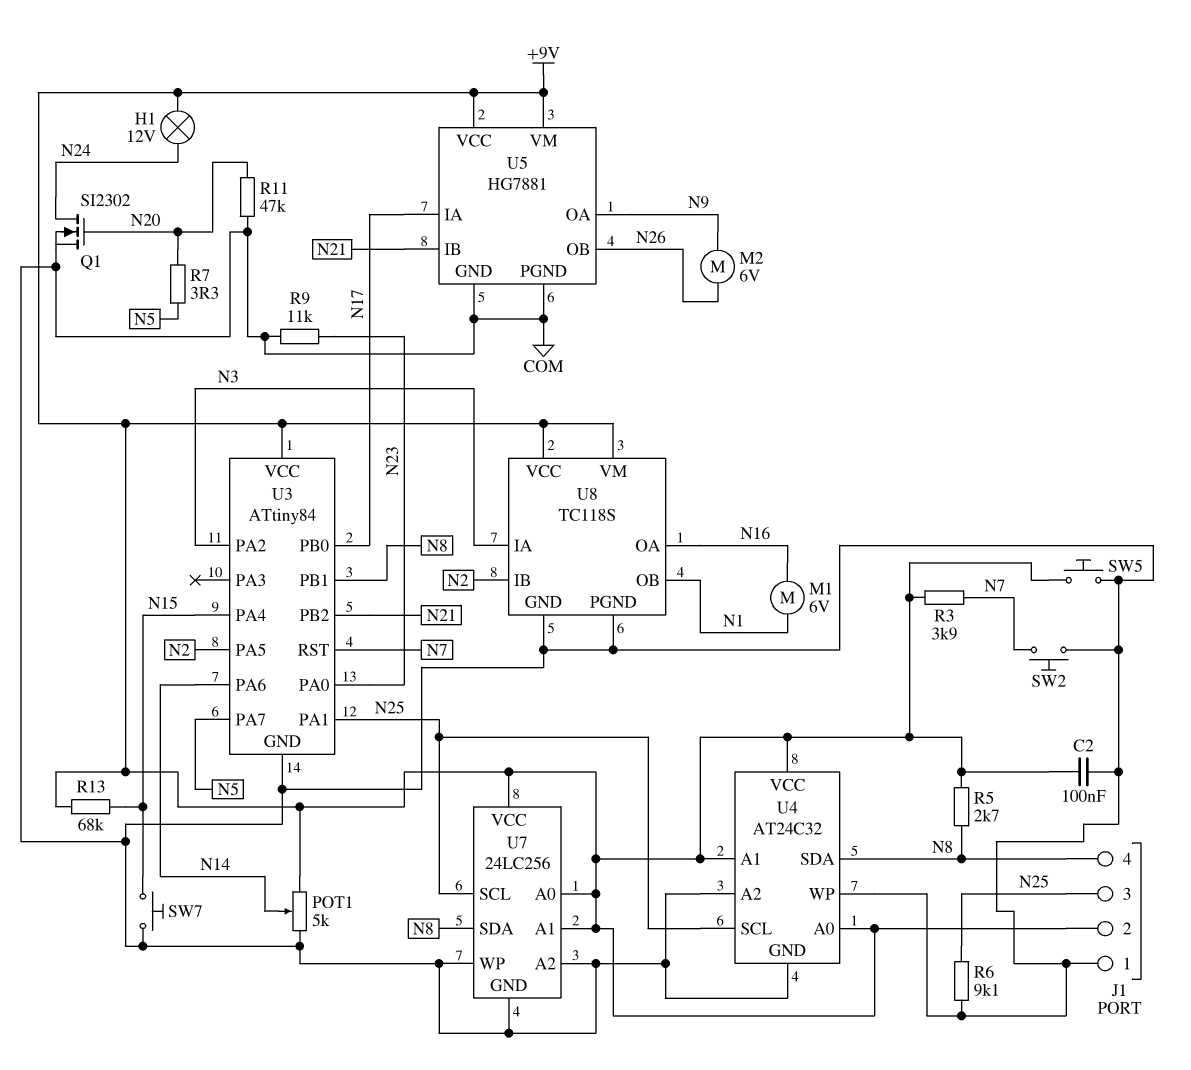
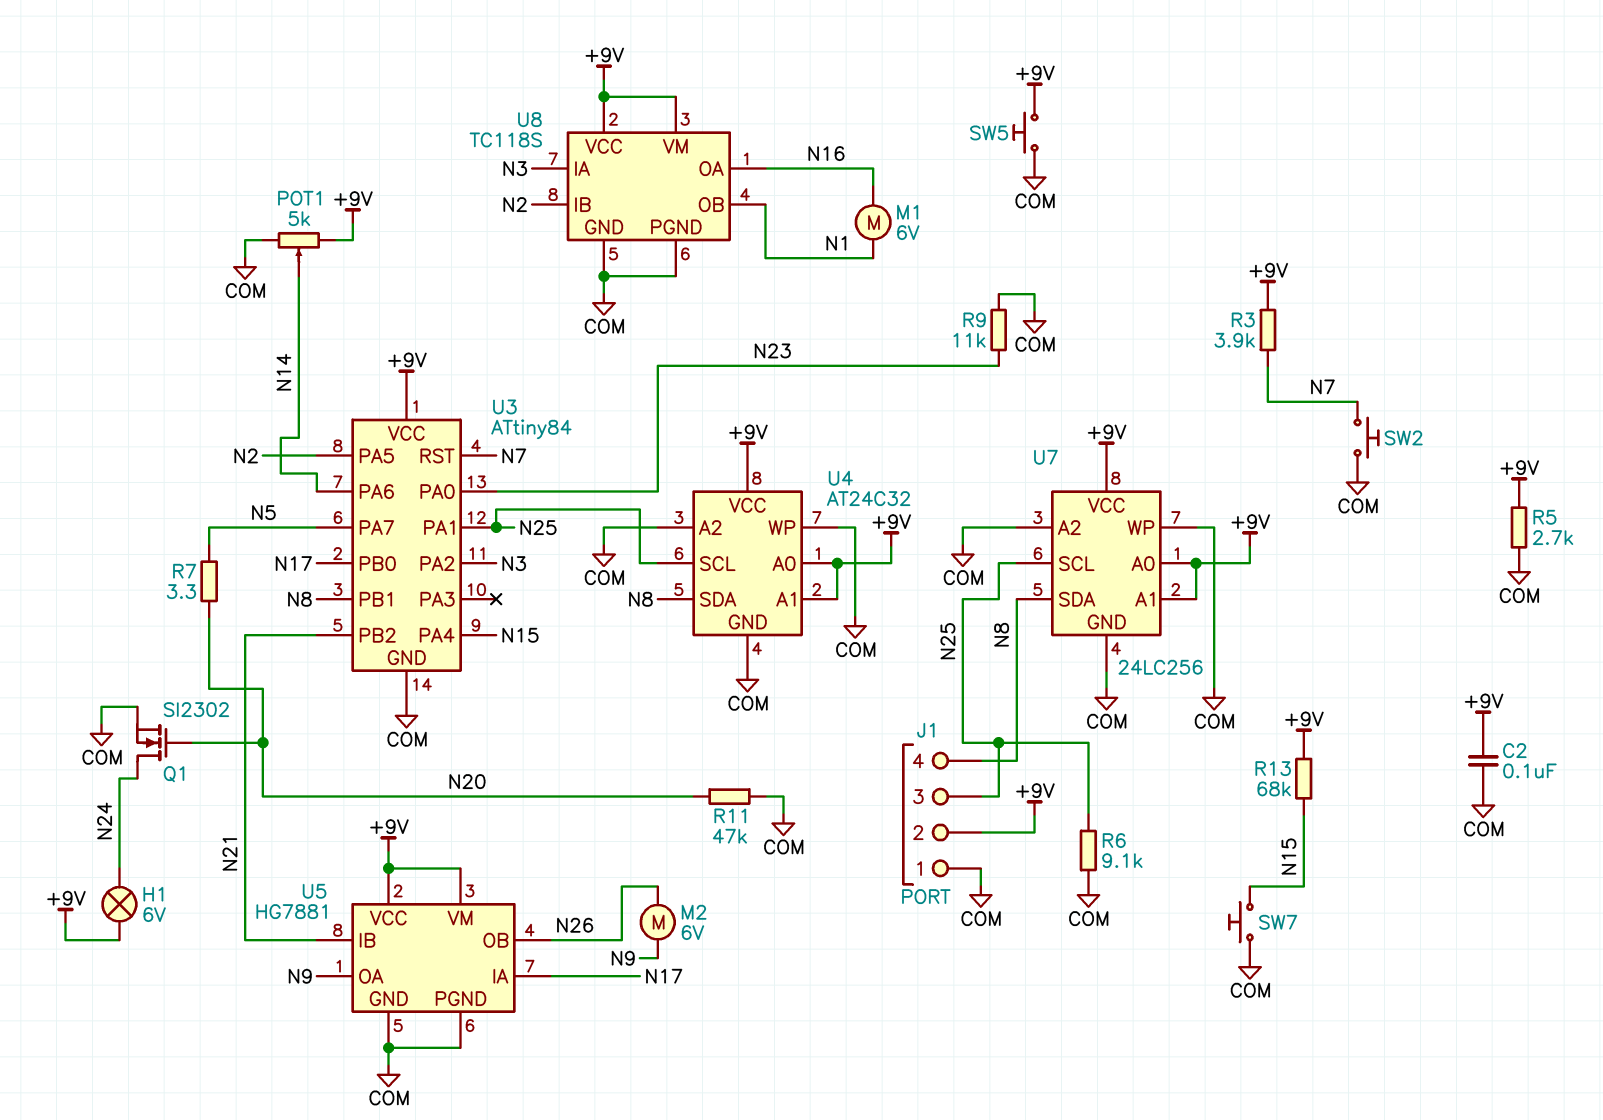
H1: lamp 12V (+9V, N24) -> lamp 6V (+9V, N24)
R5: 2.7k (+9V, N8) -> 2.7k (+9V, COM)

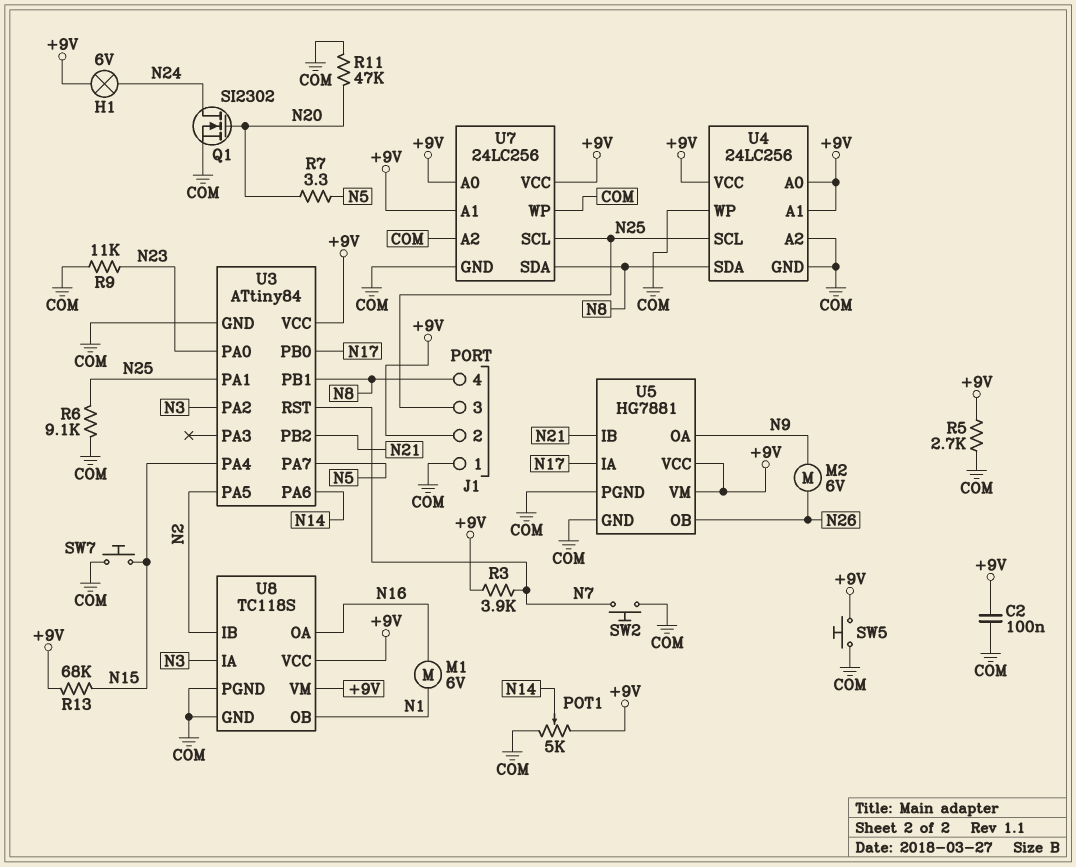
U4: AT24C32 -> 24LC256

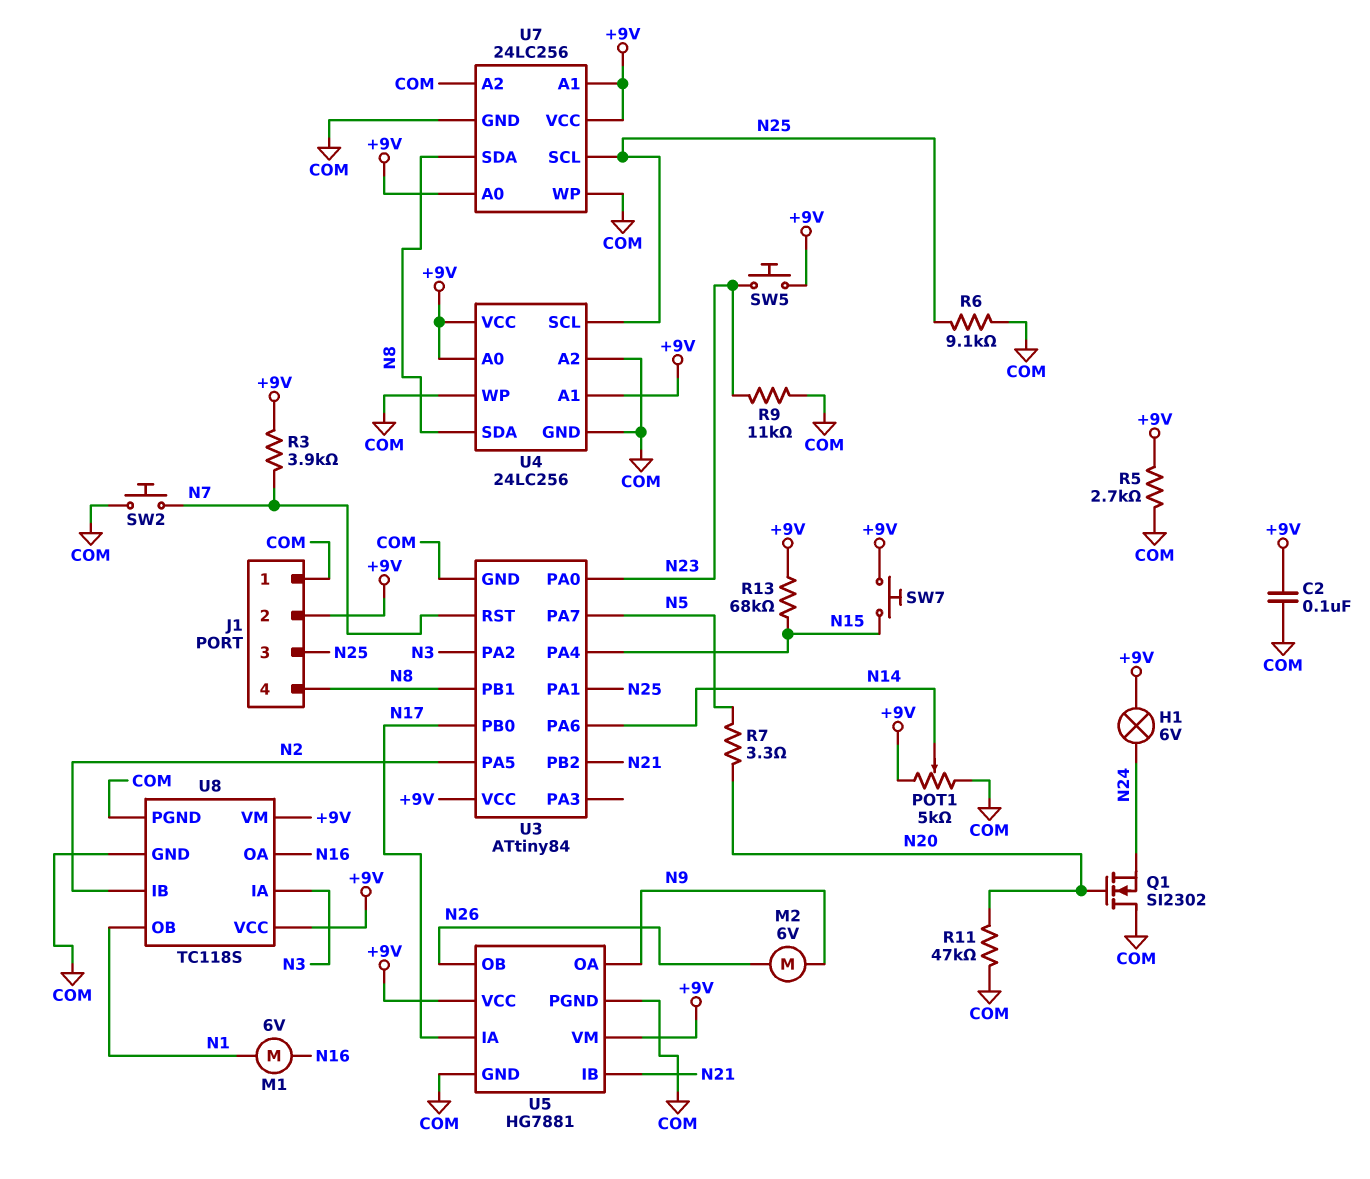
Q1: NMOS SI2302 (G N20, D N24, S COM) -> NMOS SI2302 (G N20, D COM, S N24)
SW5: button (+9V, COM) -> button (+9V, N23)
SW7: button (COM, N15) -> button (+9V, N15)

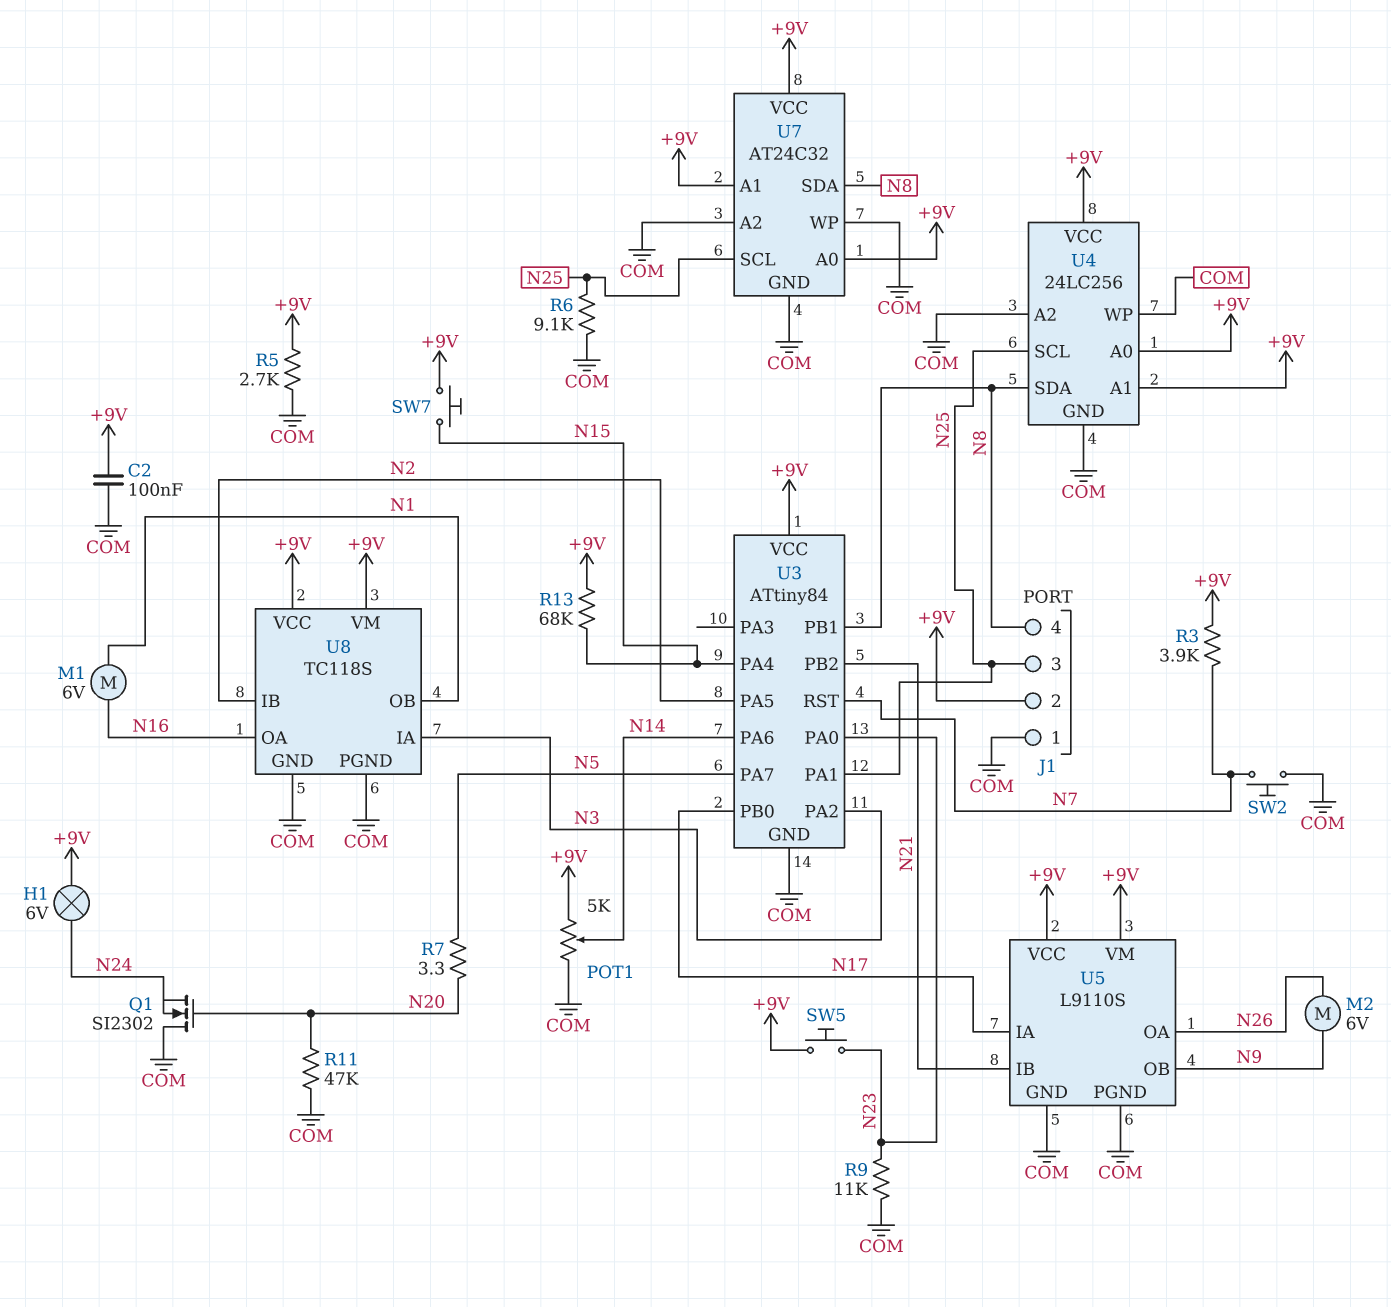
U5: HG7881 -> L9110S
U5 pin OA: N9 -> N26
U5 pin OB: N26 -> N9
U7: 24LC256 -> AT24C32

